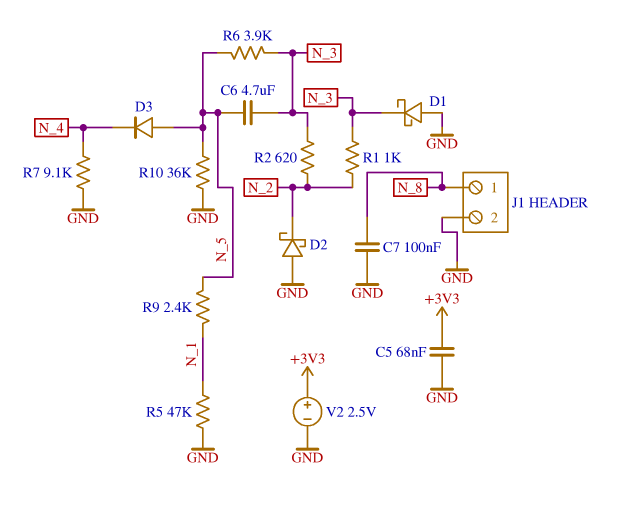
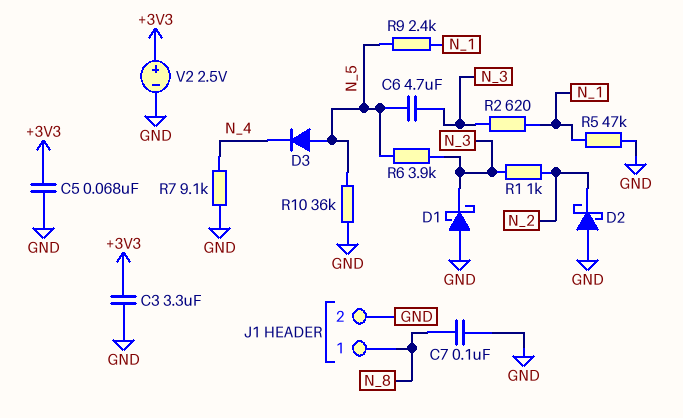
C3: none -> 3.3uF (+3V3, GND)
R2: 620 (N_2, N_3) -> 620 (N_1, N_3)

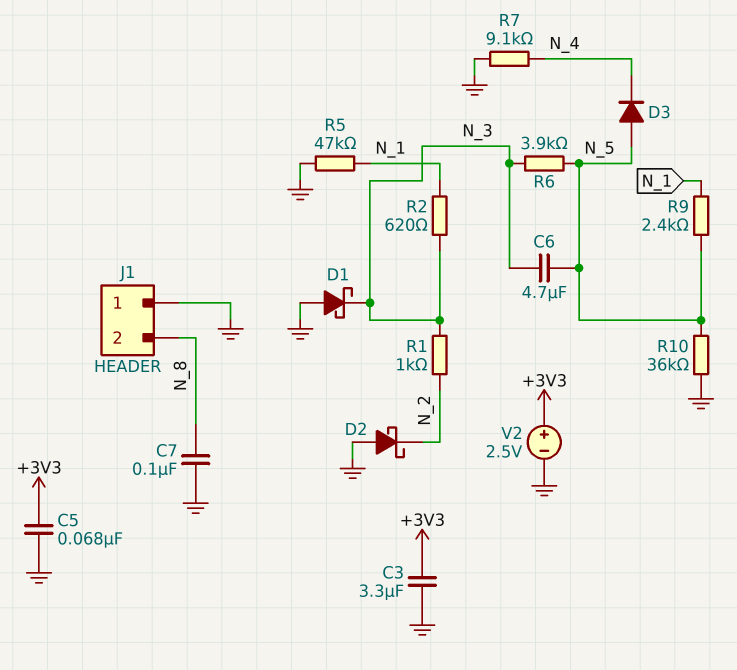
J1 pin 1: N_8 -> GND
J1 pin 2: GND -> N_8

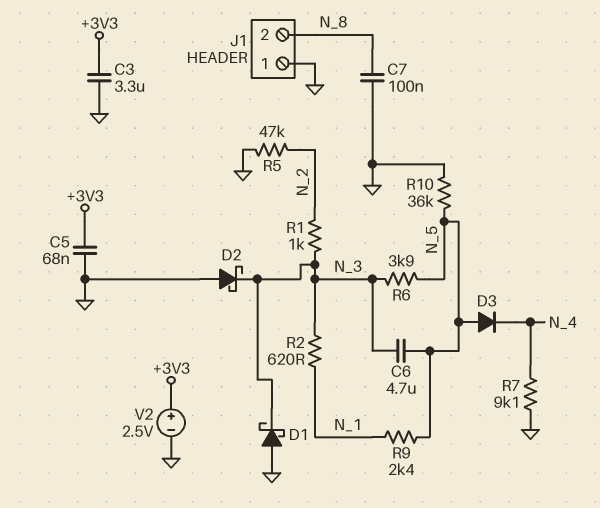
D2: schottky (A GND, K N_2) -> schottky (A GND, K N_3)
R5: 47k (GND, N_1) -> 47k (GND, N_2)

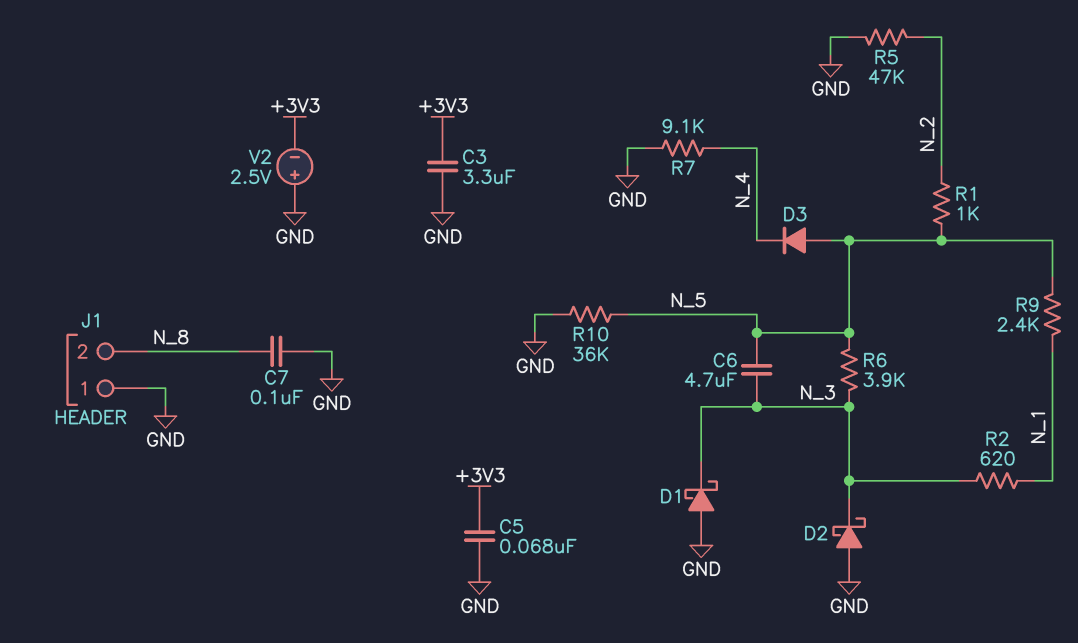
R1: 1k (N_2, N_3) -> 1k (N_2, N_5)
V2: 2.5V (plus +3V3, minus GND) -> 2.5V (plus GND, minus +3V3)

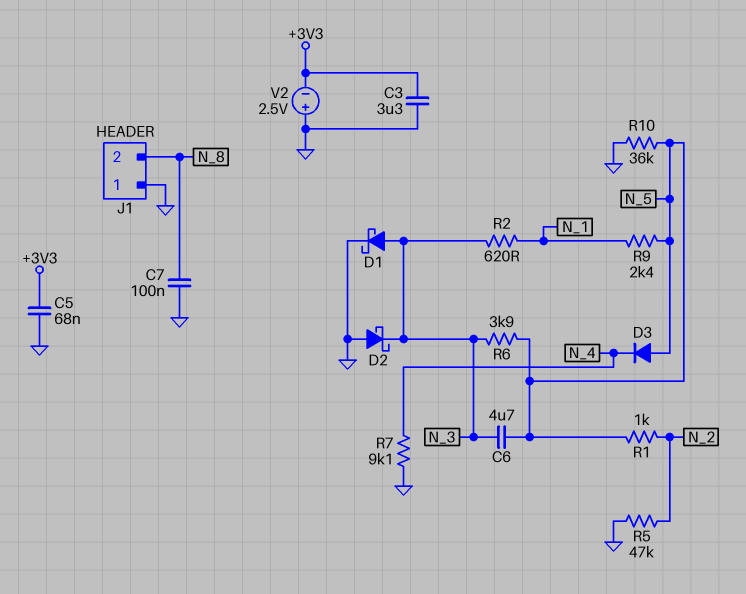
D1: schottky (A GND, K N_3) -> schottky (A N_3, K GND)

